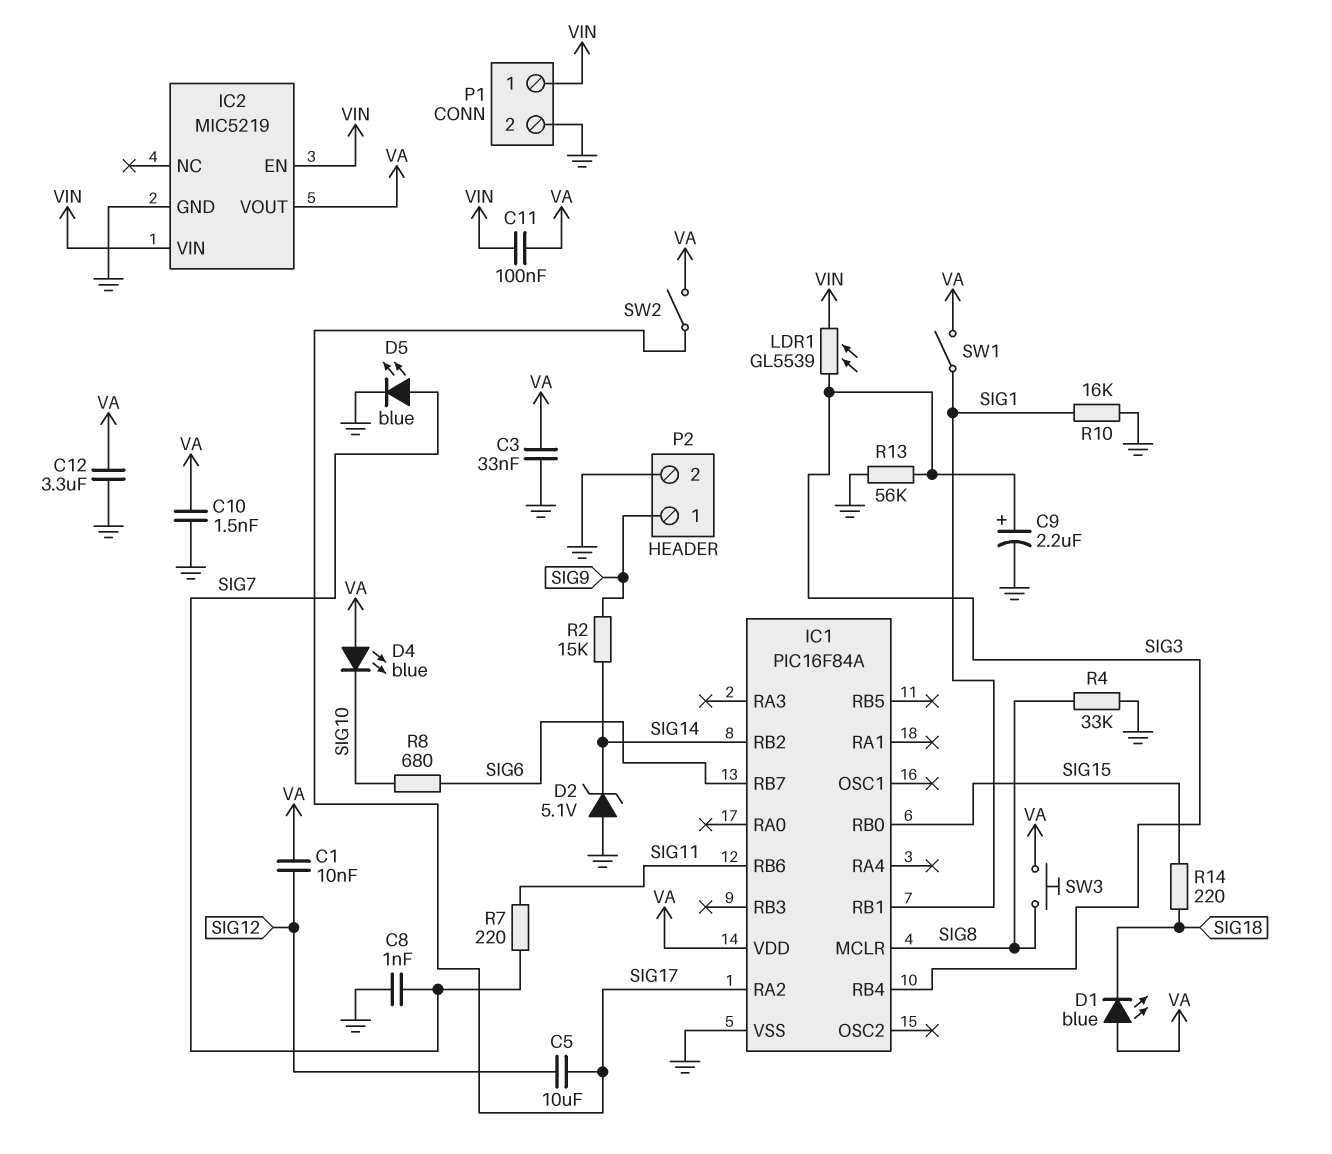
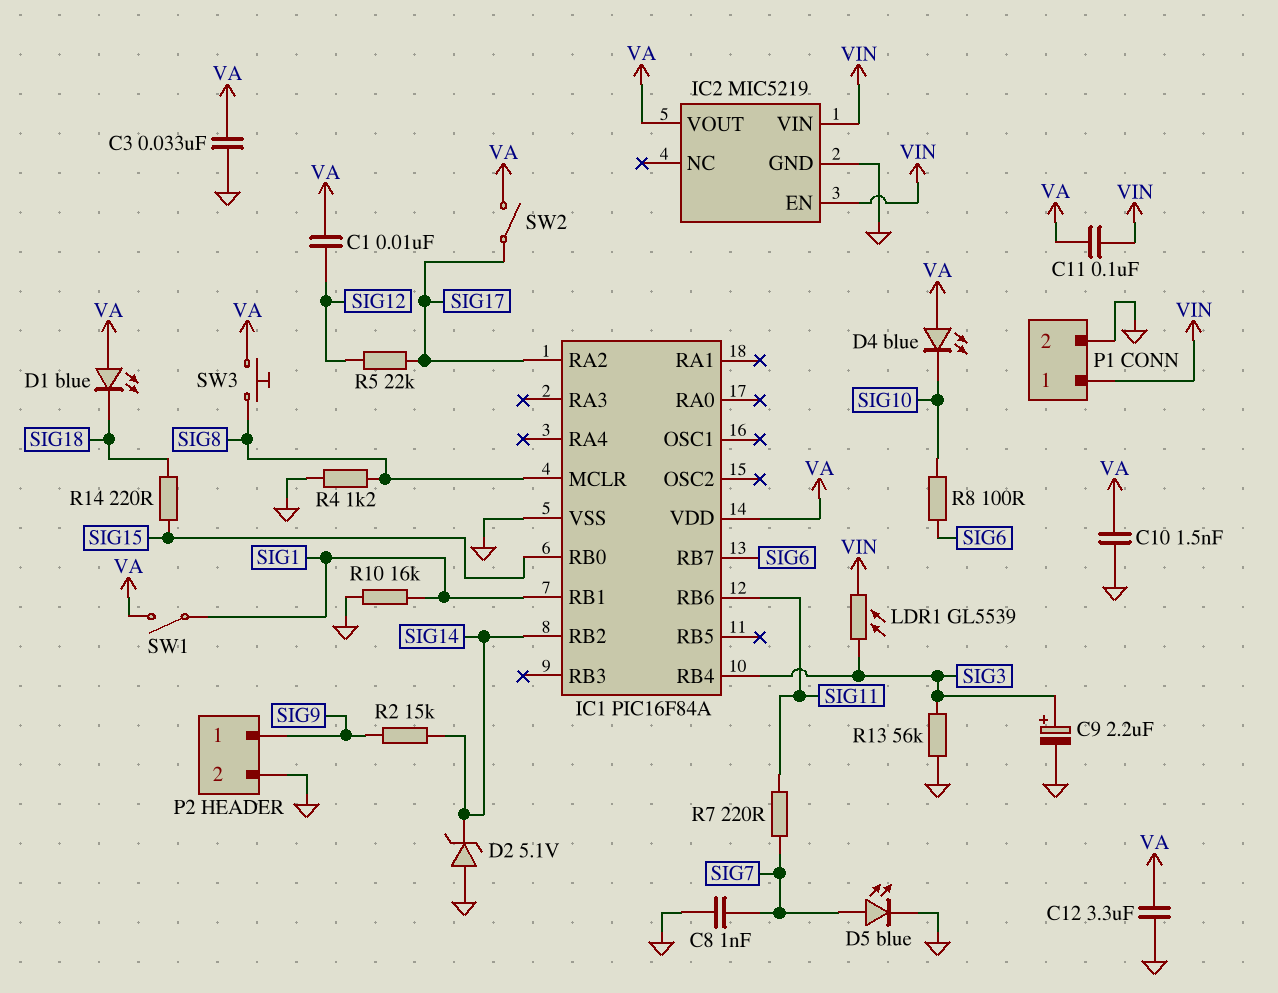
C5: 10uF (SIG12, SIG17) -> none
R4: 33k (GND, SIG8) -> 1.2k (GND, SIG8)
R5: none -> 22k (SIG12, SIG17)
R8: 680 (SIG6, SIG10) -> 100 (SIG6, SIG10)

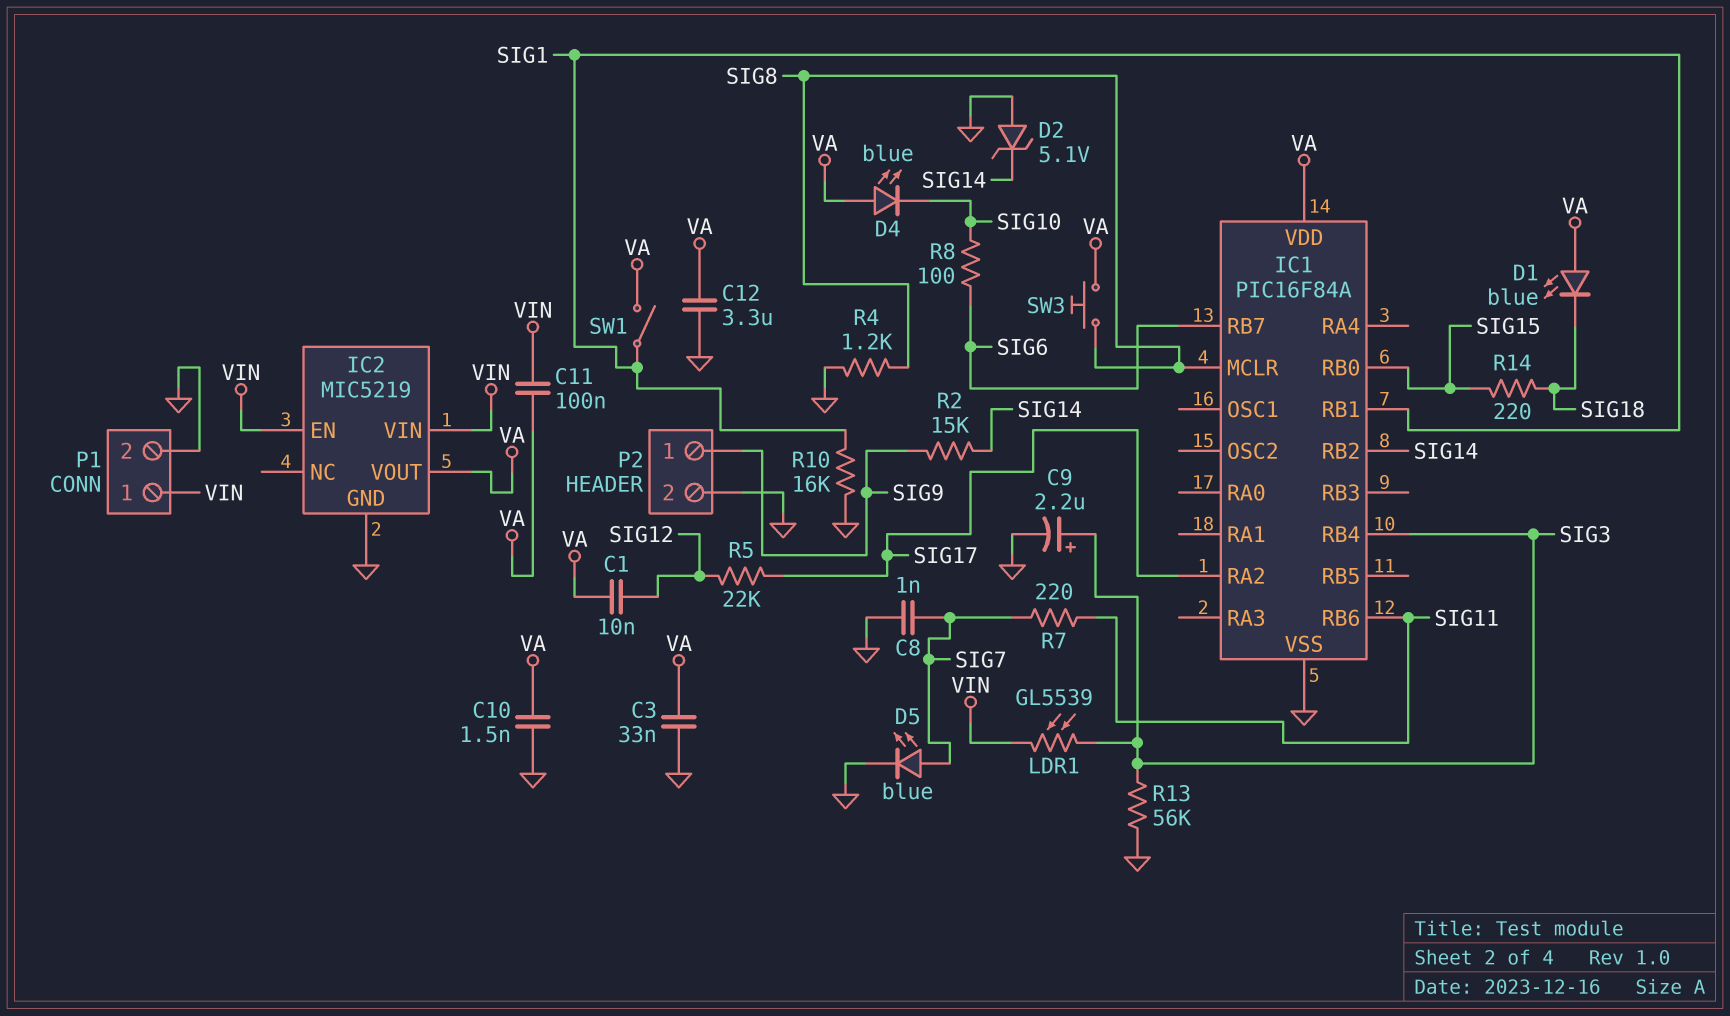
SW2: switch (SIG17, VA) -> none

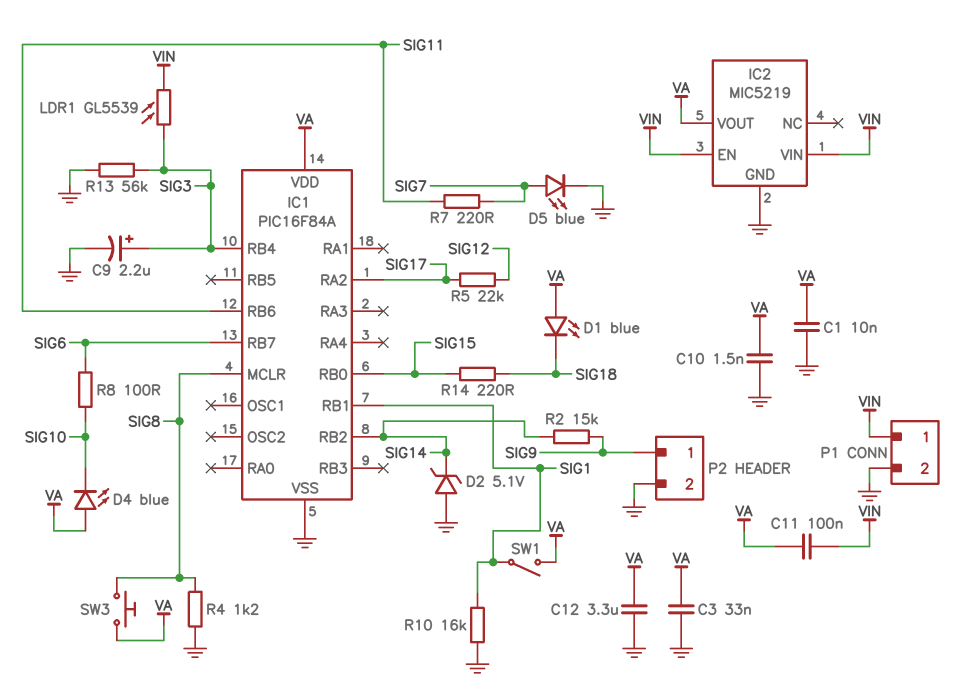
C1: 10nF (SIG12, VA) -> 10nF (GND, VA)
C8: 1nF (GND, SIG7) -> none

